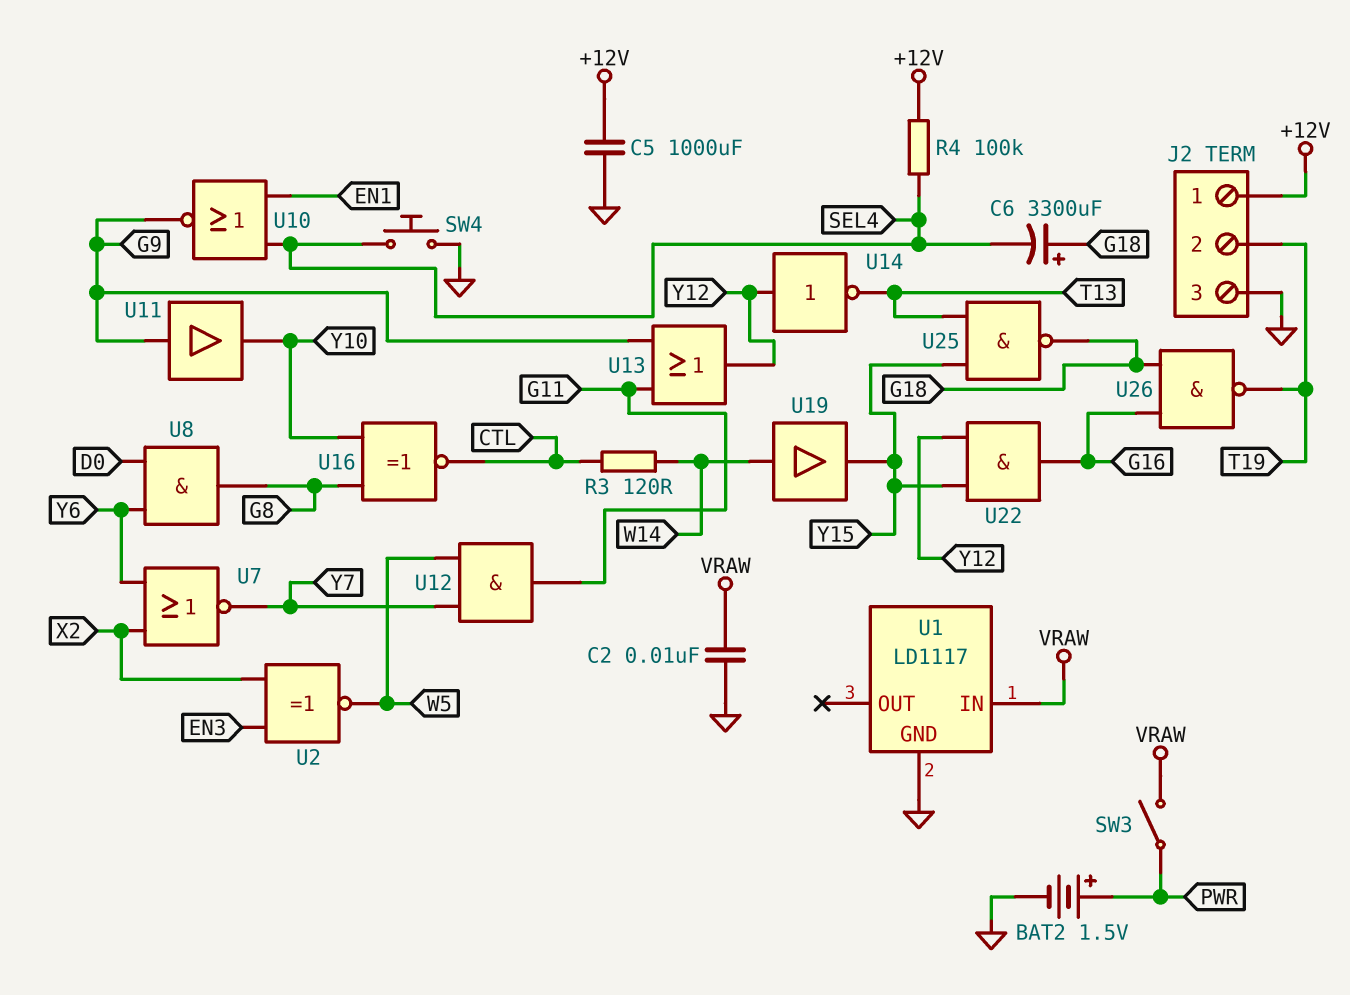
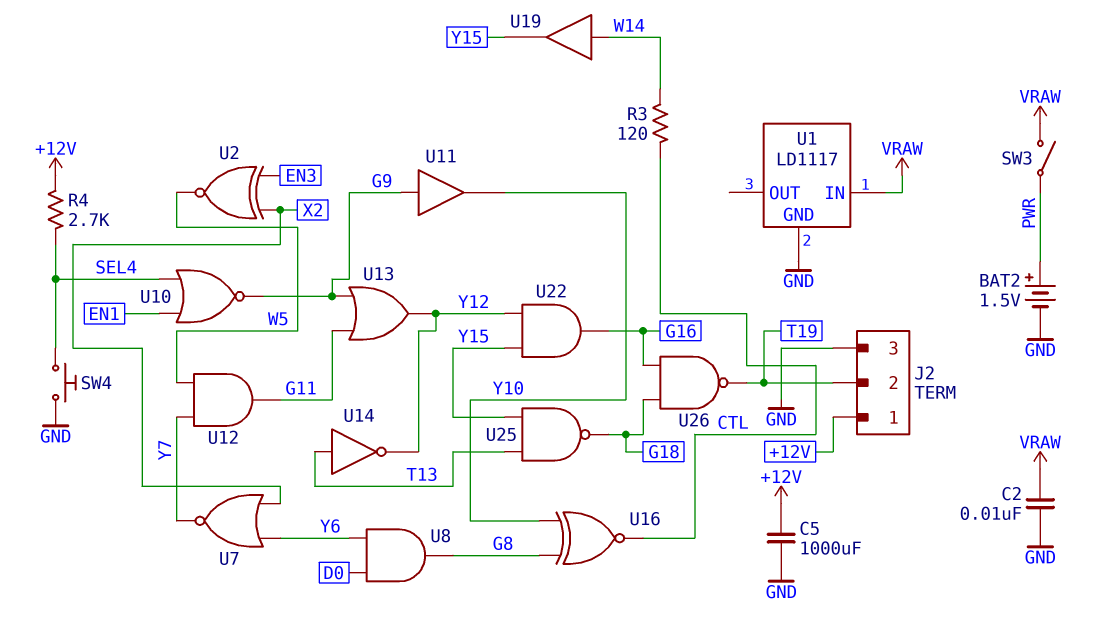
C6: 3300uF (plus G18, minus SEL4) -> none
R4: 100k (+12V, SEL4) -> 2.7k (+12V, SEL4)
U14: NOT (in Y12, out T13) -> NOT (in T13, out Y12)

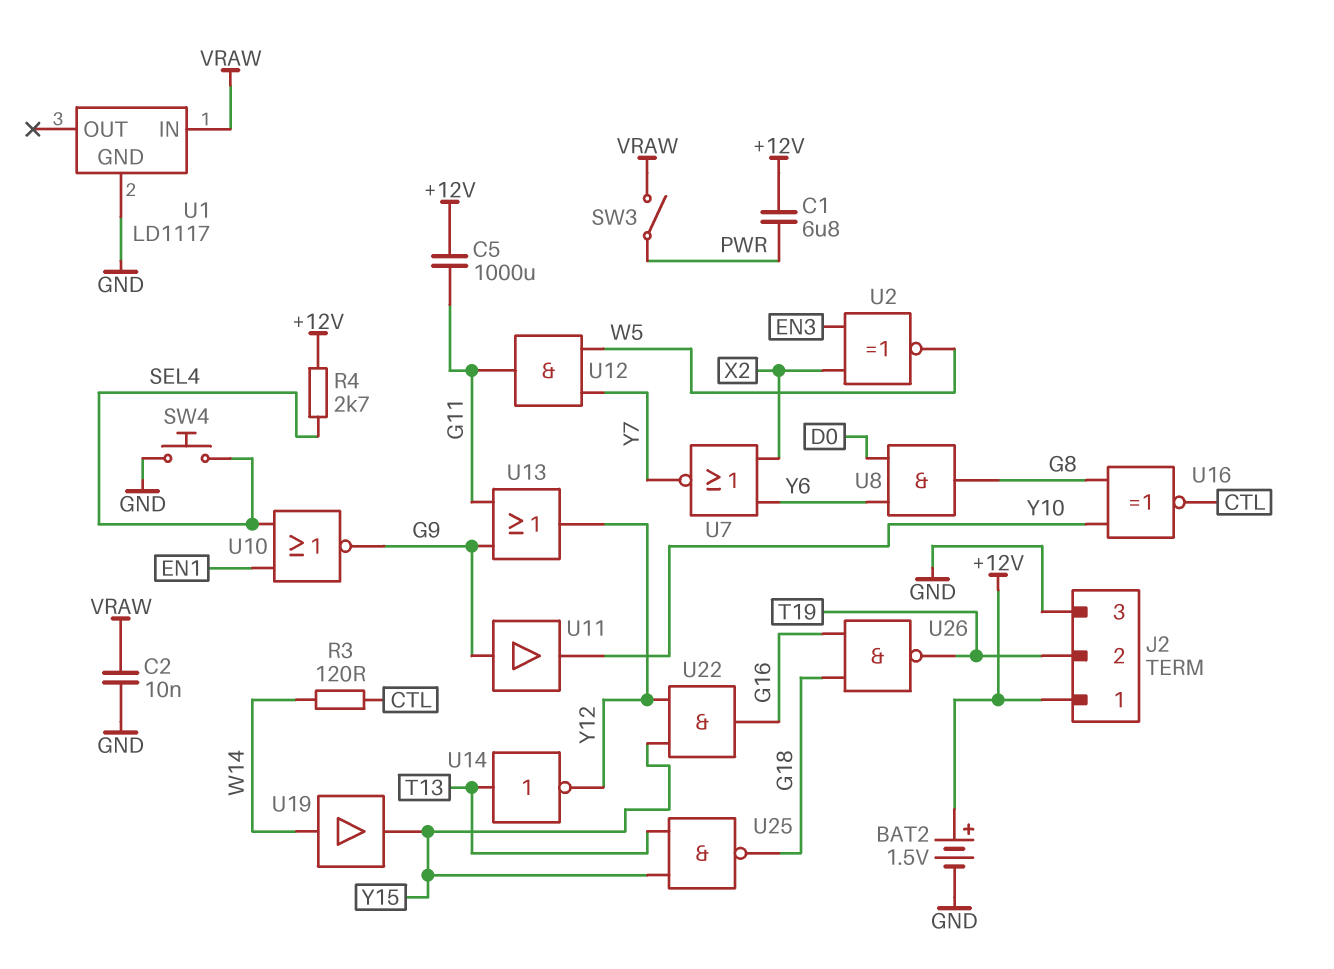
BAT2: 1.5V (plus PWR, minus GND) -> 1.5V (plus +12V, minus GND)
C1: none -> 6.8uF (+12V, PWR)
C5: 1000uF (+12V, GND) -> 1000uF (+12V, G11)

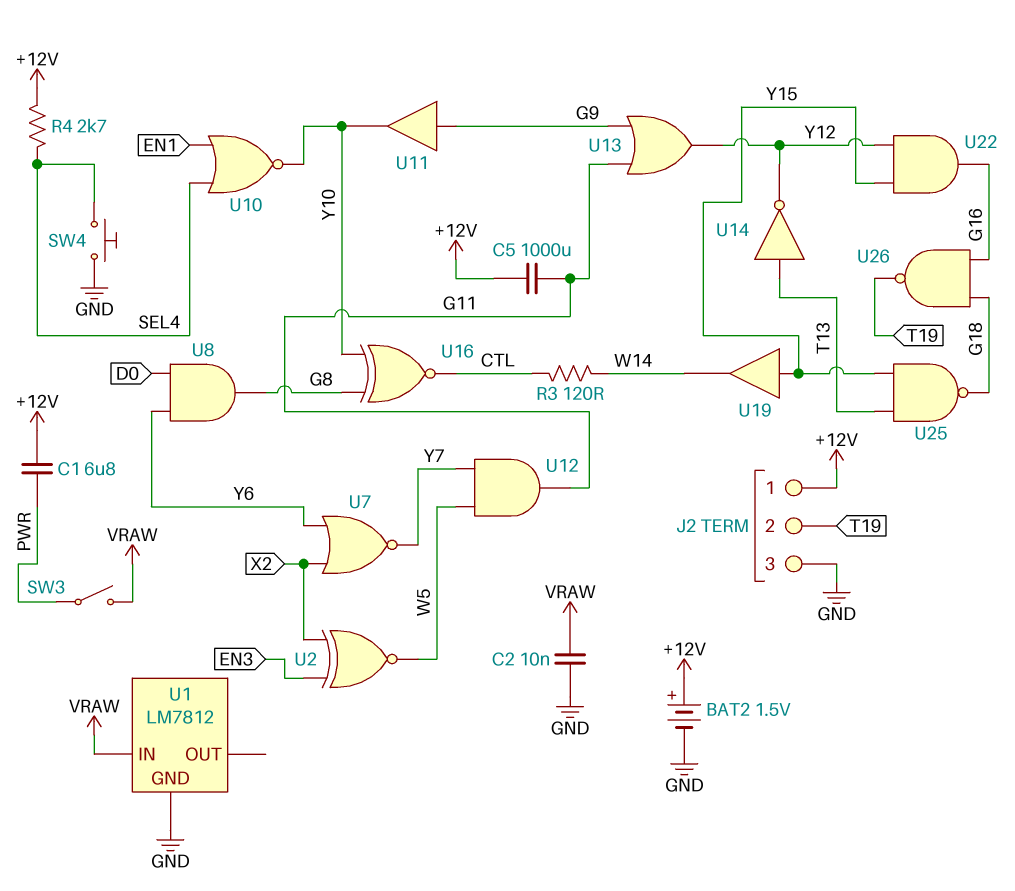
U1: LD1117 -> LM7812
U10: NOR (in EN1, in SEL4, out G9) -> NOR (in EN1, in SEL4, out Y10)
U19: buffer (in W14, out Y15) -> buffer (in Y15, out W14)

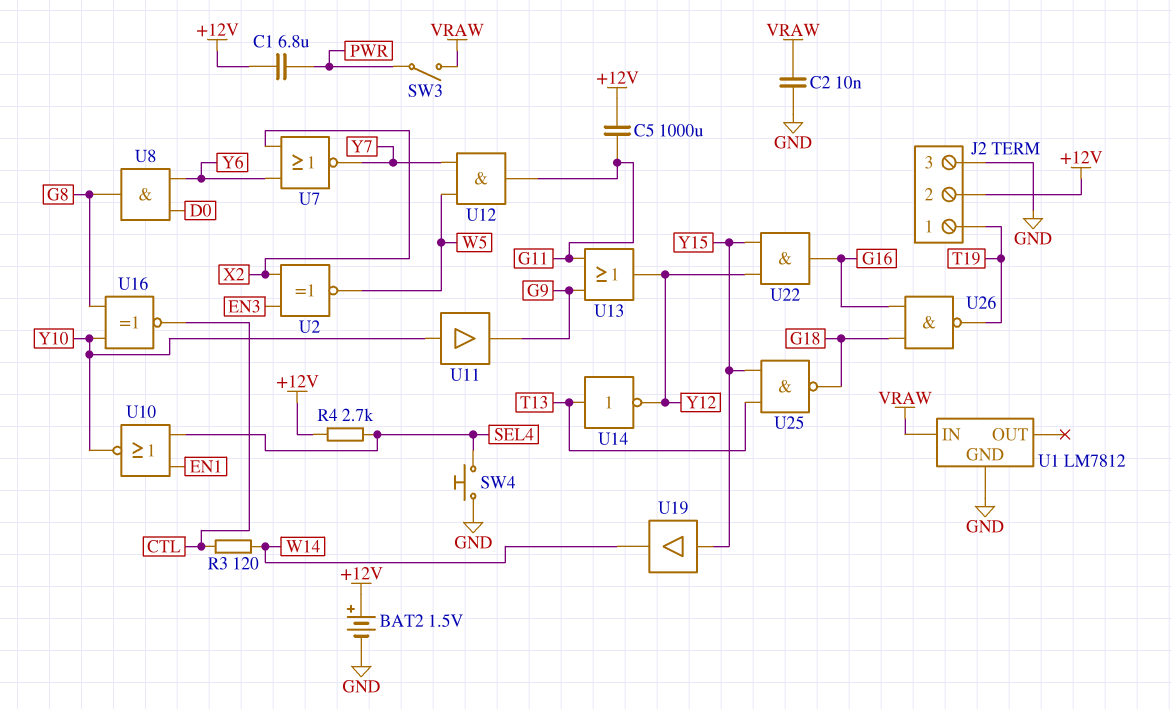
J2 pin 1: +12V -> T19
J2 pin 2: T19 -> +12V
U11: buffer (in G9, out Y10) -> buffer (in Y10, out G9)

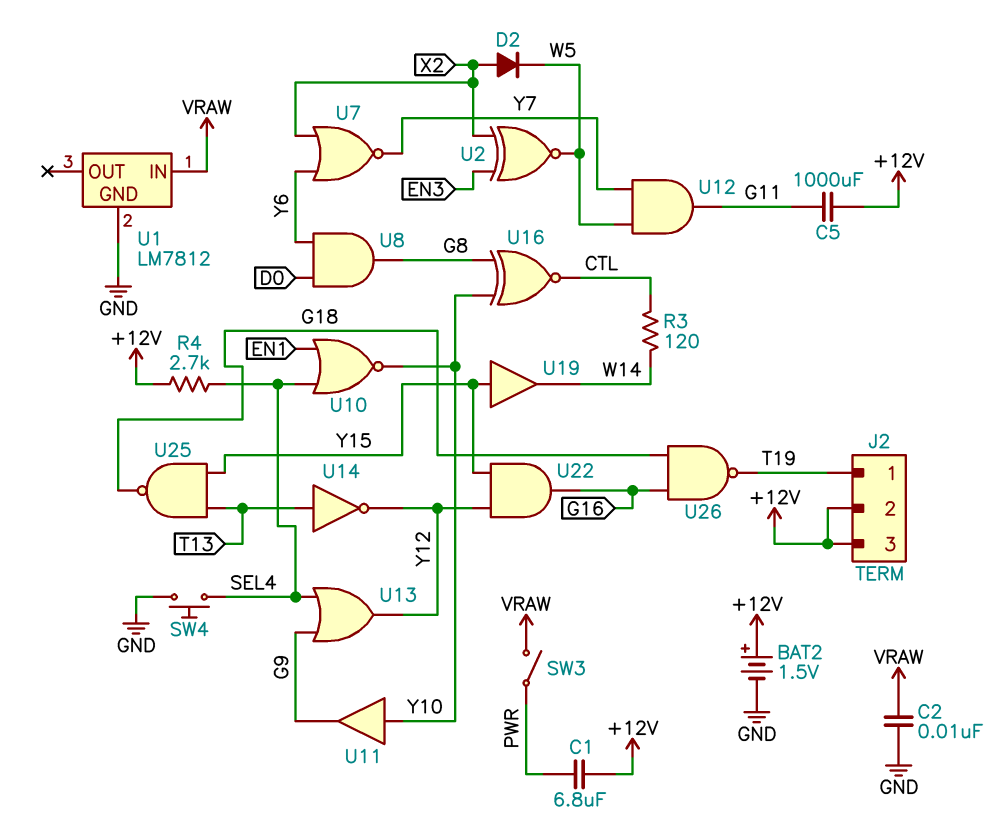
D2: none -> diode (A X2, K W5)
J2 pin 3: GND -> +12V
U13: OR (in G9, in G11, out Y12) -> OR (in G9, in SEL4, out Y12)

